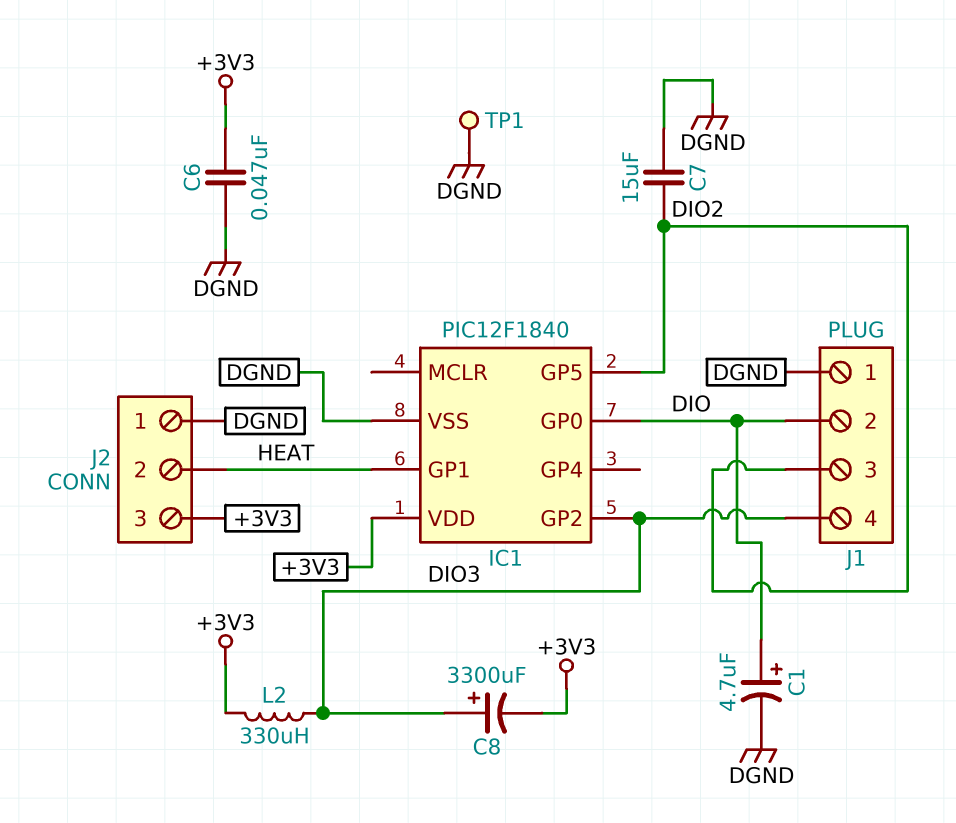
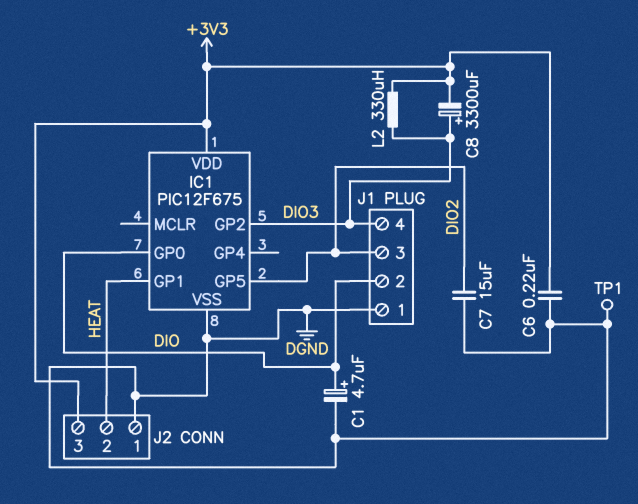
C6: 47nF (+3V3, DGND) -> 220nF (+3V3, DGND)
IC1: PIC12F1840 -> PIC12F675

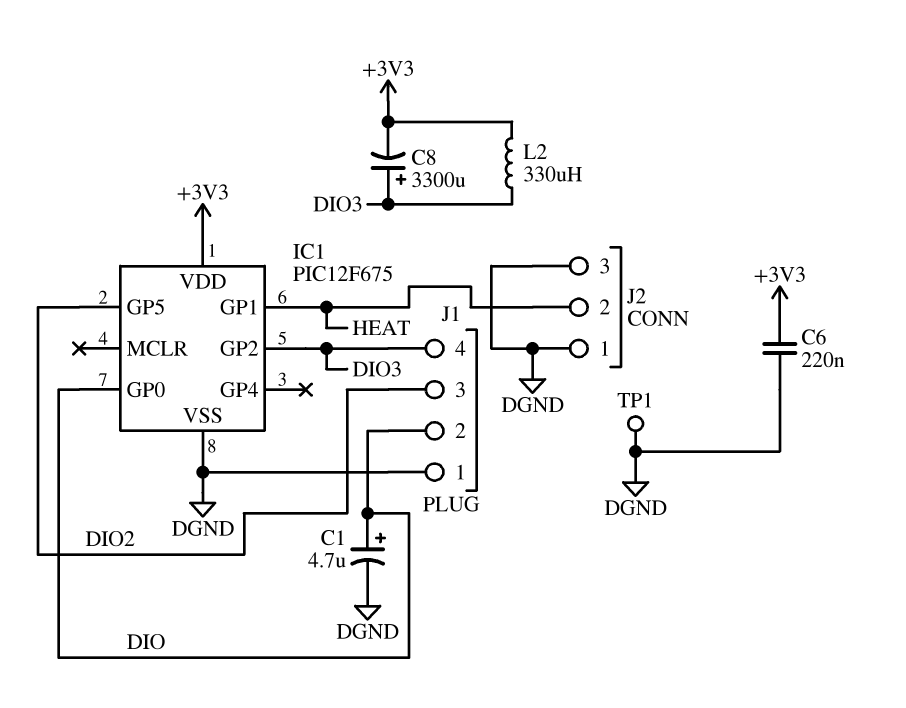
C7: 15uF (DGND, DIO2) -> none
J2 pin 3: +3V3 -> DGND

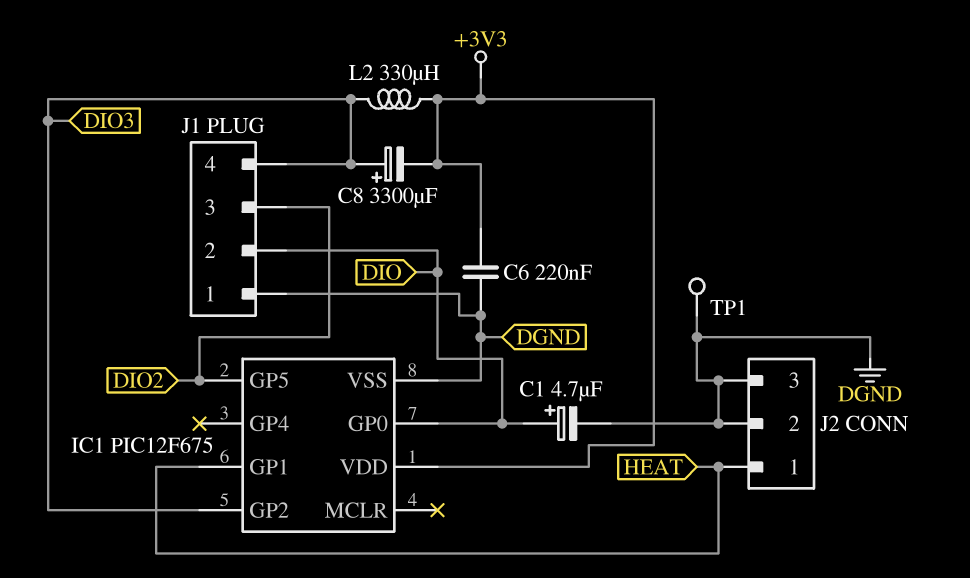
J2 pin 1: DGND -> HEAT
J2 pin 2: HEAT -> DGND

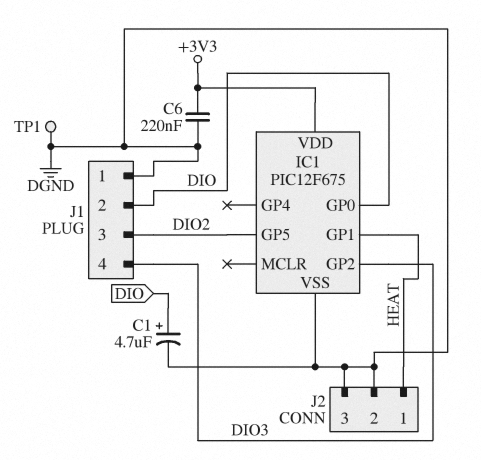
C8: 3300uF (plus DIO3, minus +3V3) -> none
L2: 330uH (+3V3, DIO3) -> none

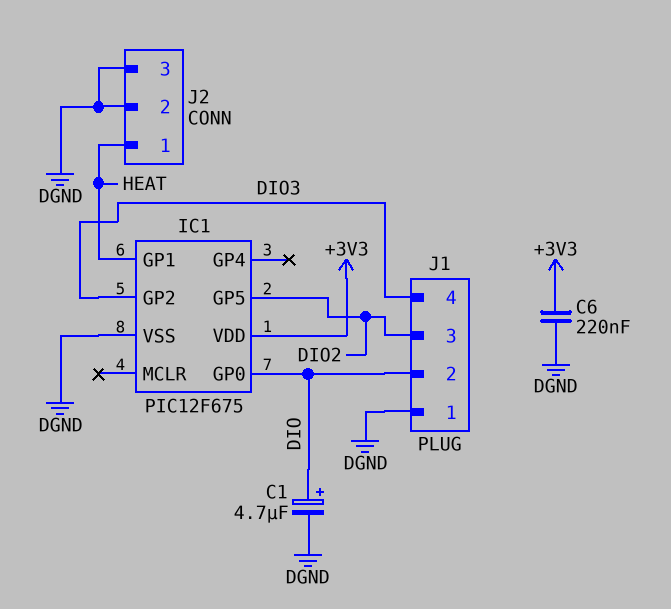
TP1: test point (DGND) -> none

